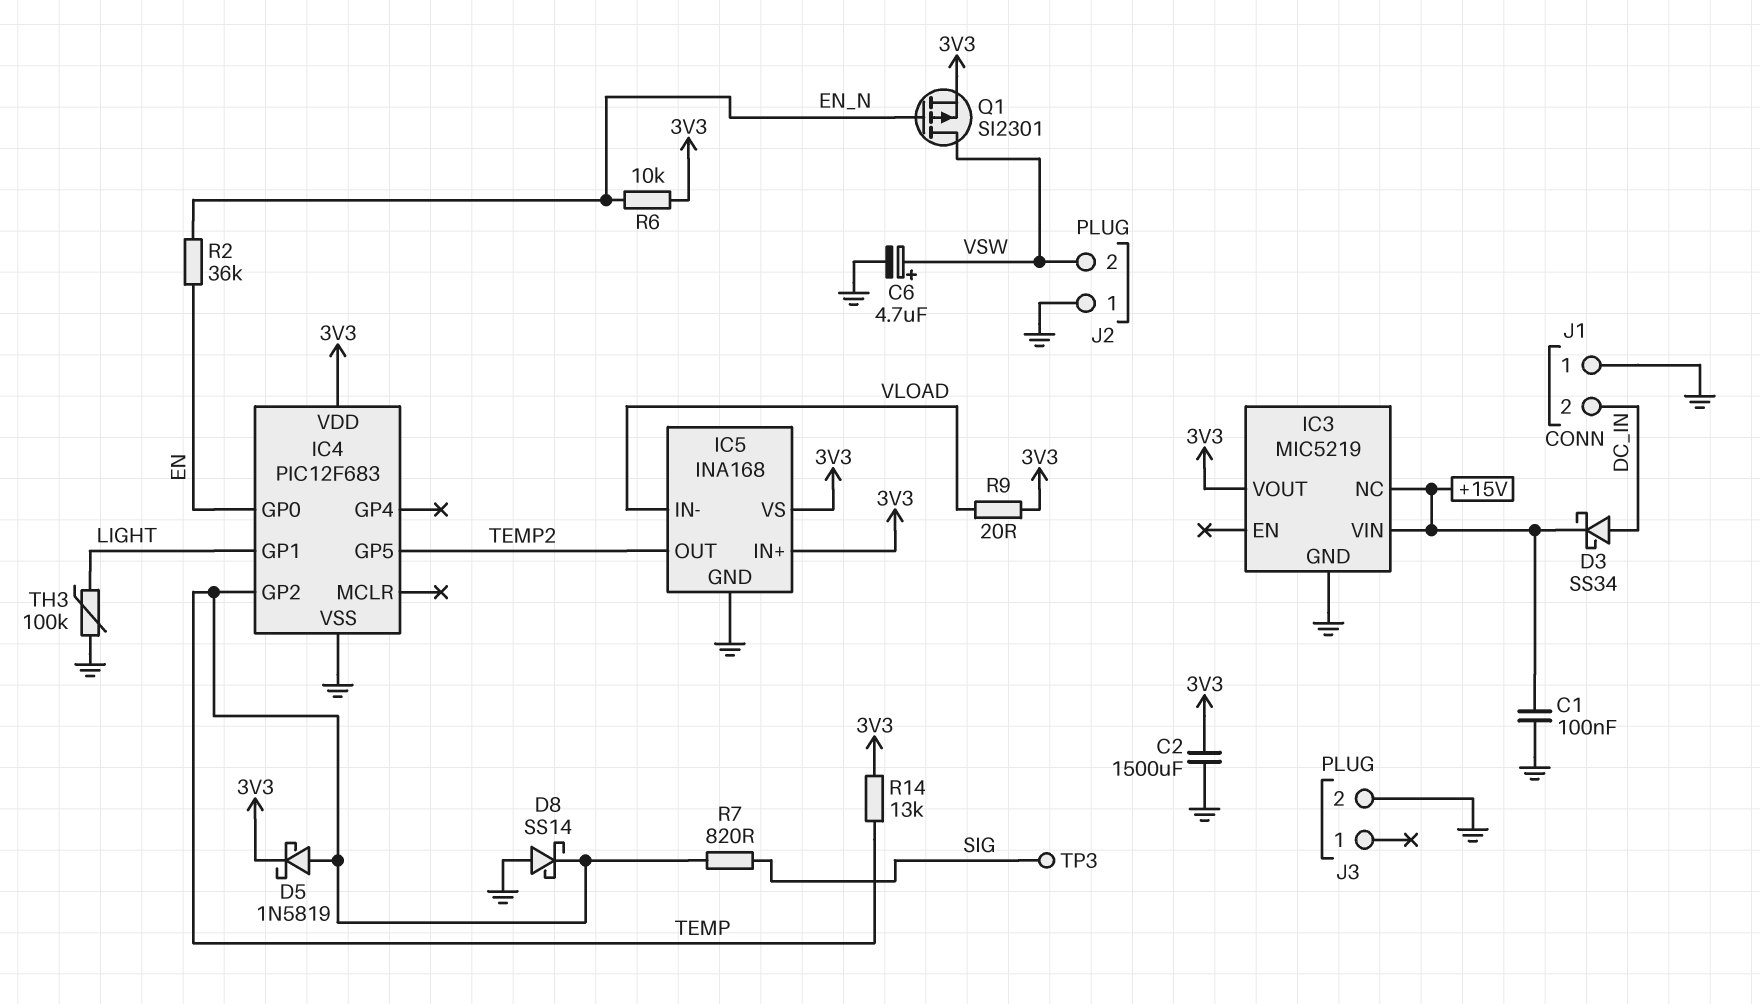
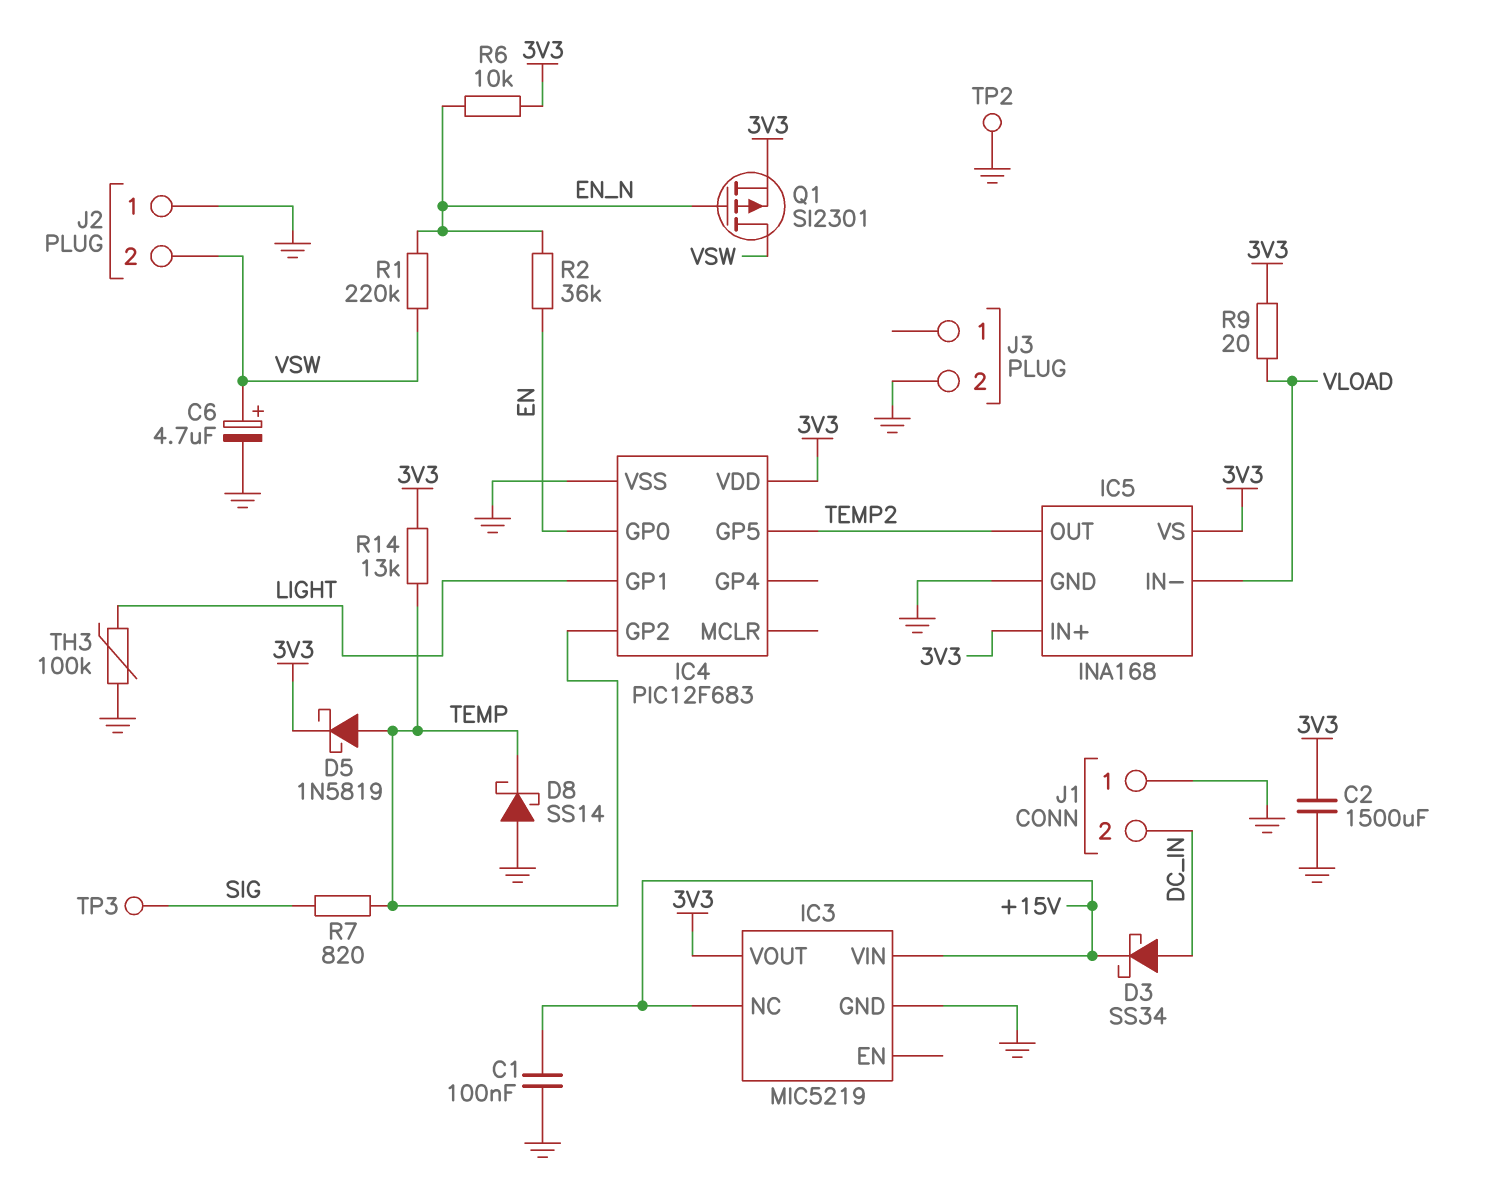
R1: none -> 220k (EN_N, VSW)
TP2: none -> test point (GND)

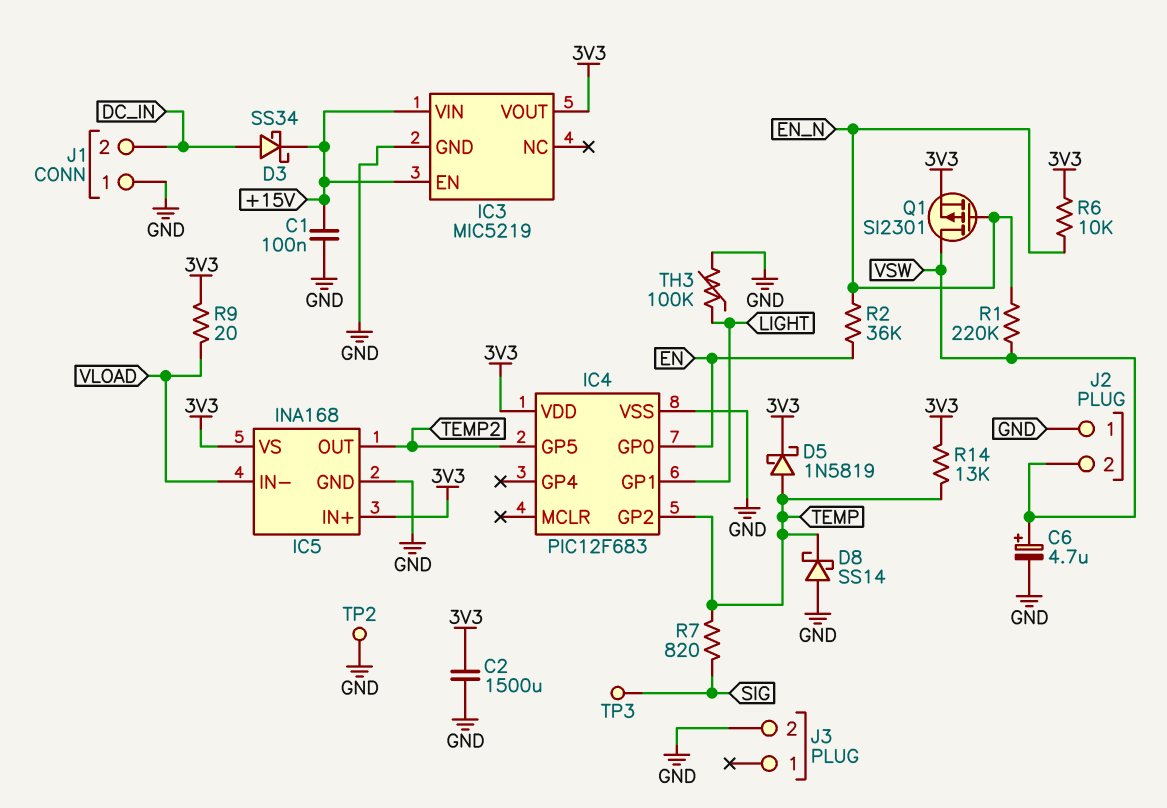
IC3 pin EN: none -> +15V
IC3 pin NC: +15V -> none

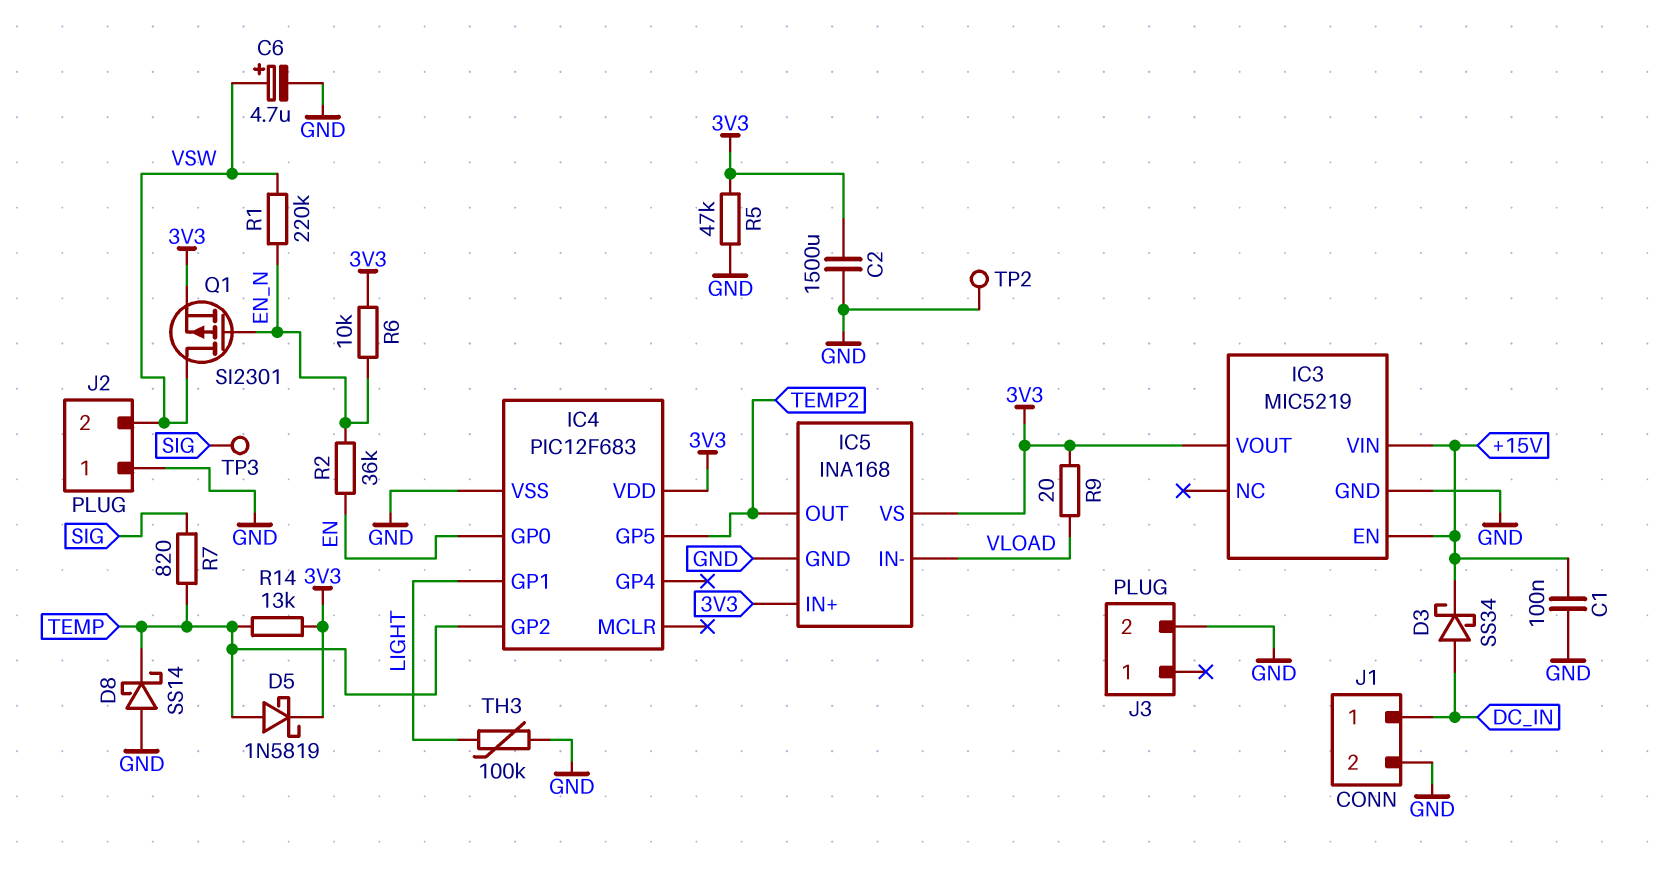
J1 pin 1: GND -> DC_IN
J1 pin 2: DC_IN -> GND
R5: none -> 47k (3V3, GND)

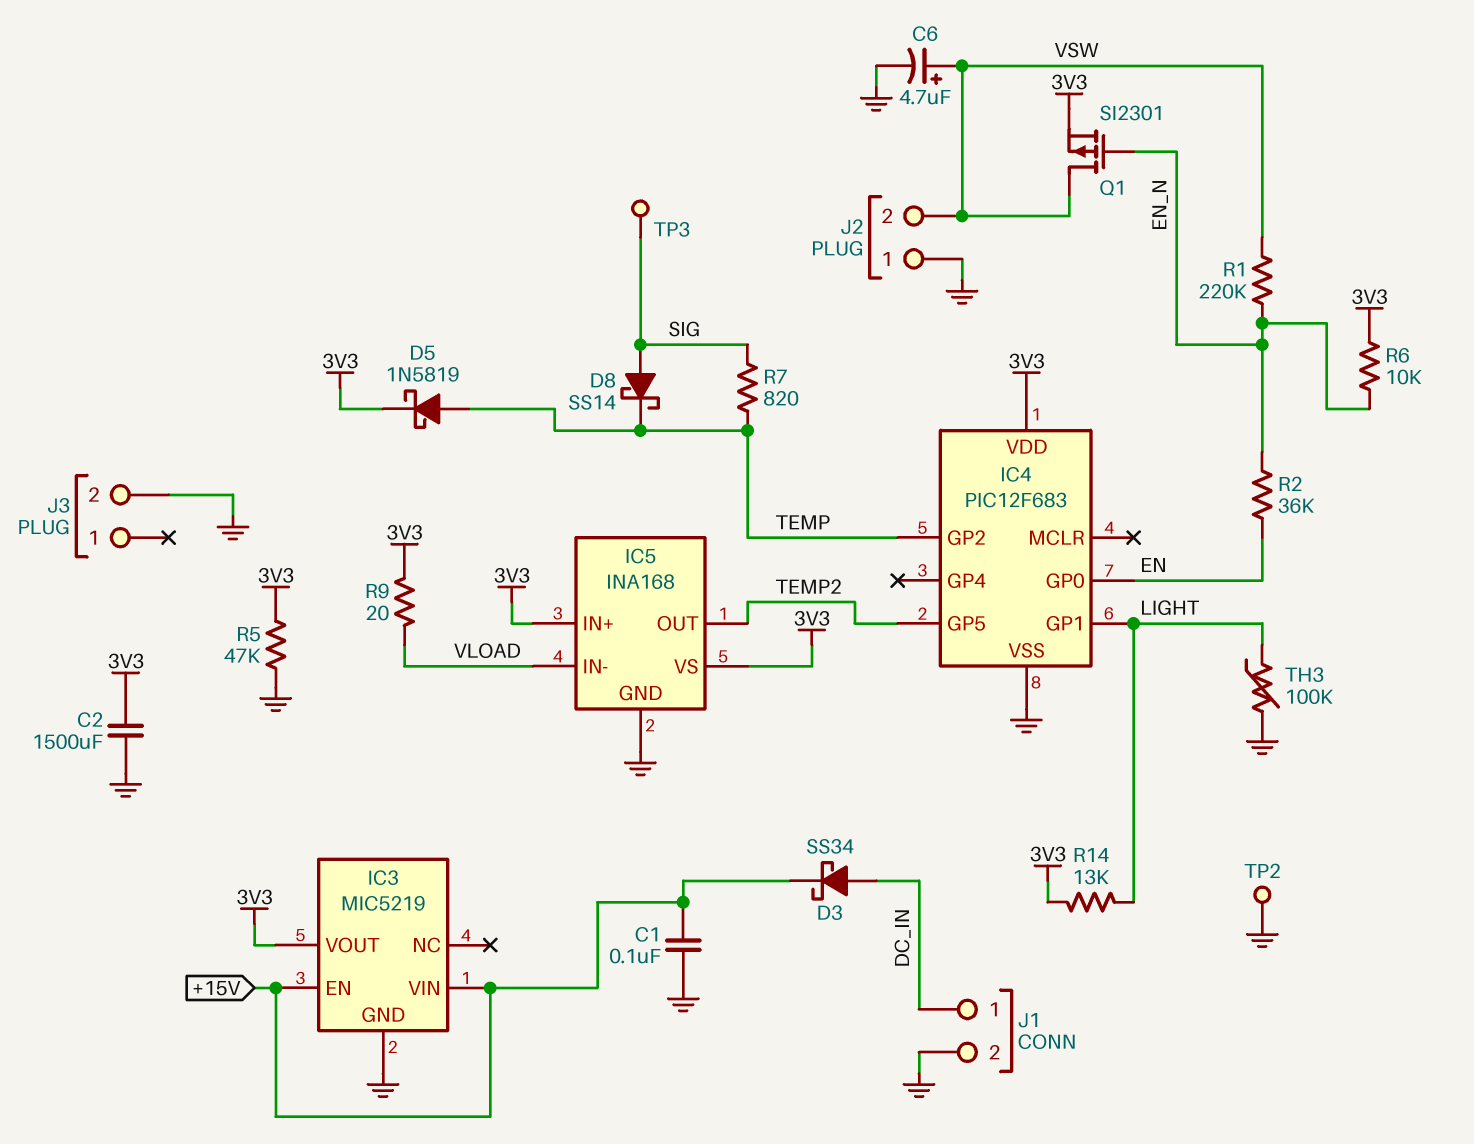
D8: schottky SS14 (A GND, K TEMP) -> schottky SS14 (A SIG, K TEMP)
R14: 13k (3V3, TEMP) -> 13k (3V3, LIGHT)

